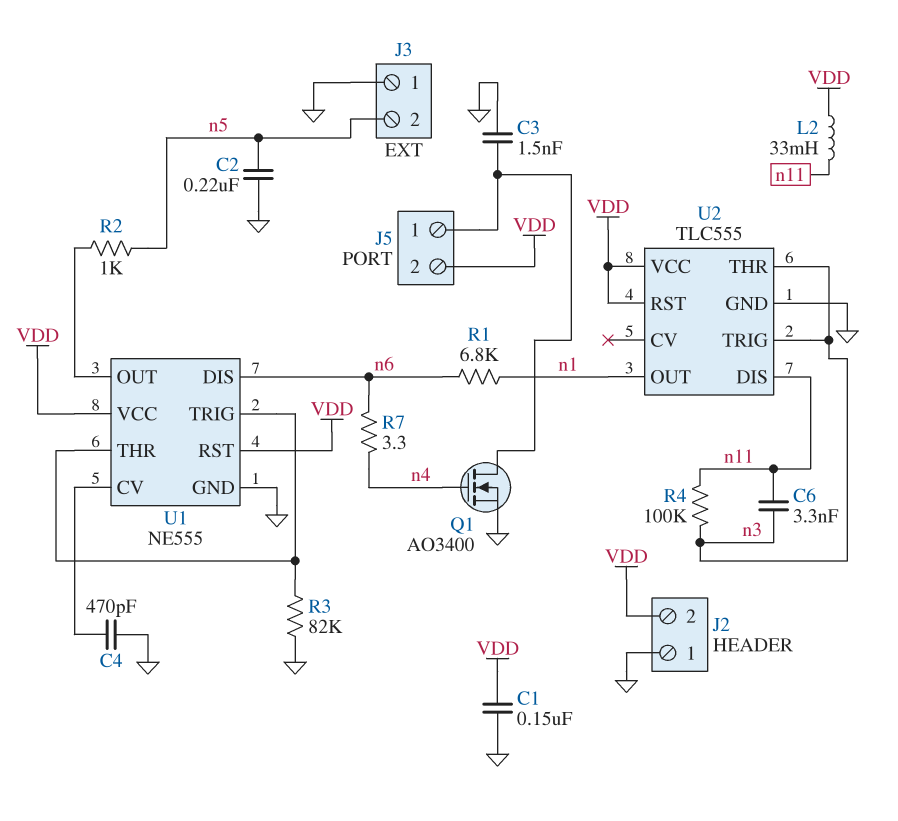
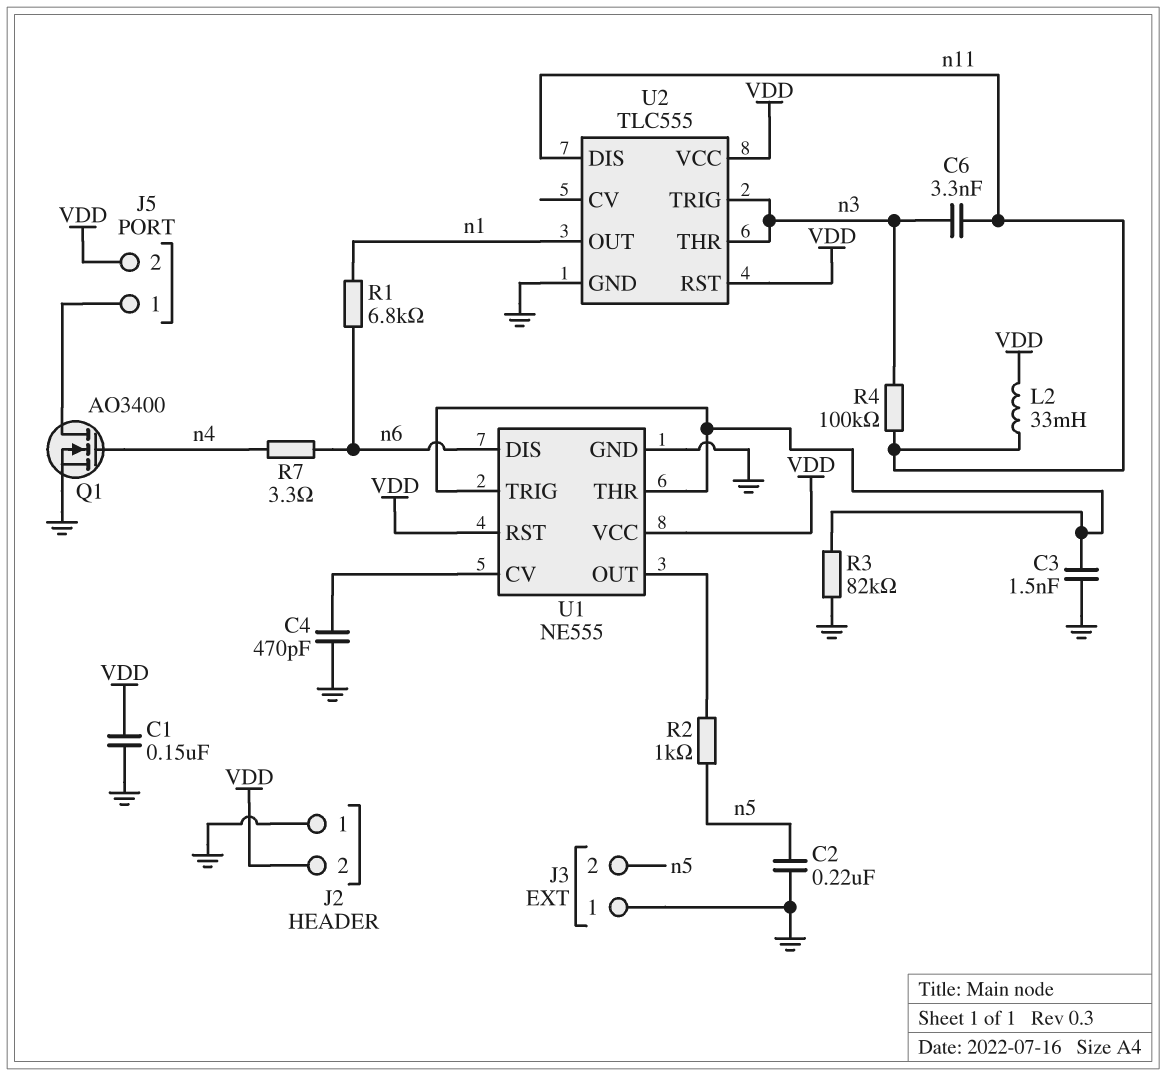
C3: 1.5nF (GND, J5/1) -> 1.5nF (GND, U1/THR)

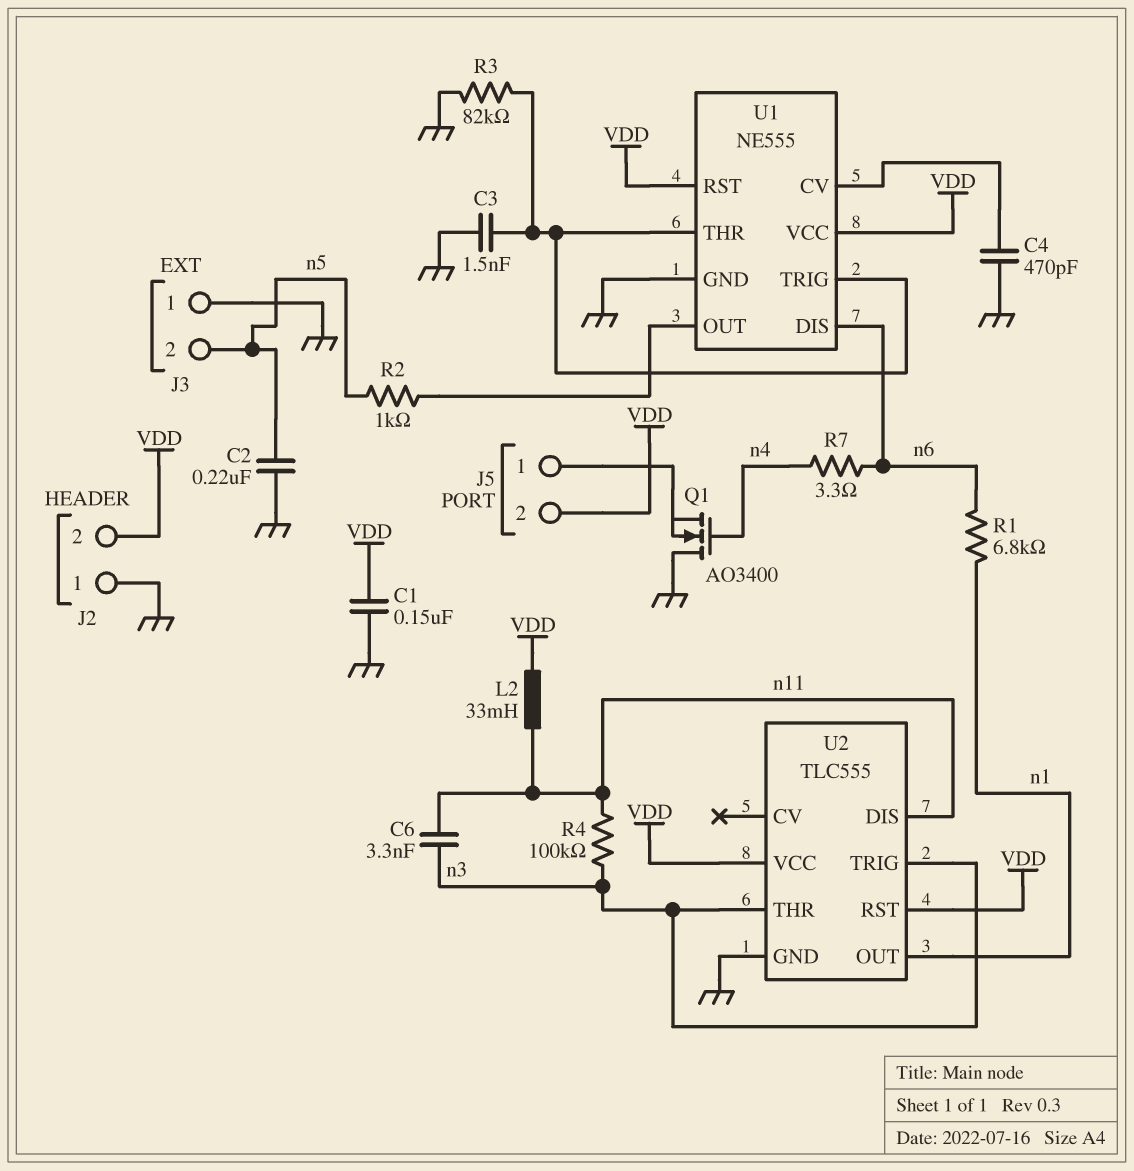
Q1: NMOS AO3400 (G n4, D J5/1, S GND) -> NMOS AO3400 (G n4, D GND, S J5/1)

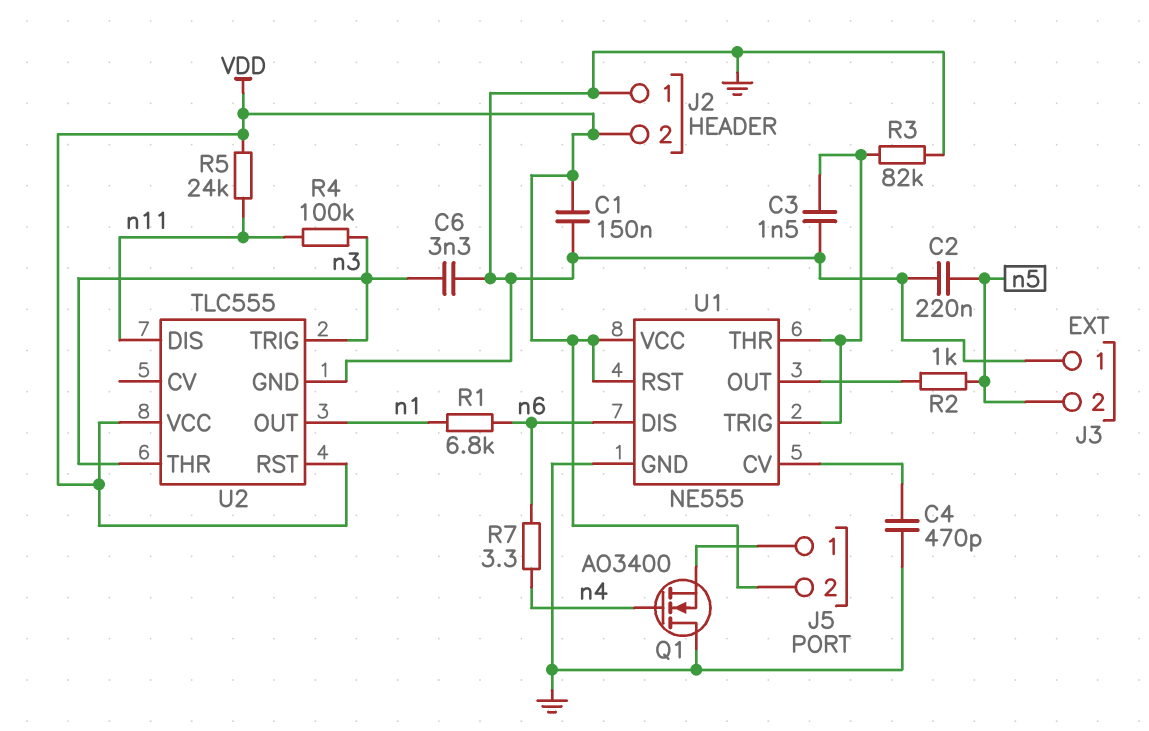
C6: 3.3nF (n3, n11) -> 3.3nF (GND, n3)
L2: 33mH (VDD, n11) -> none
R5: none -> 24k (VDD, n11)

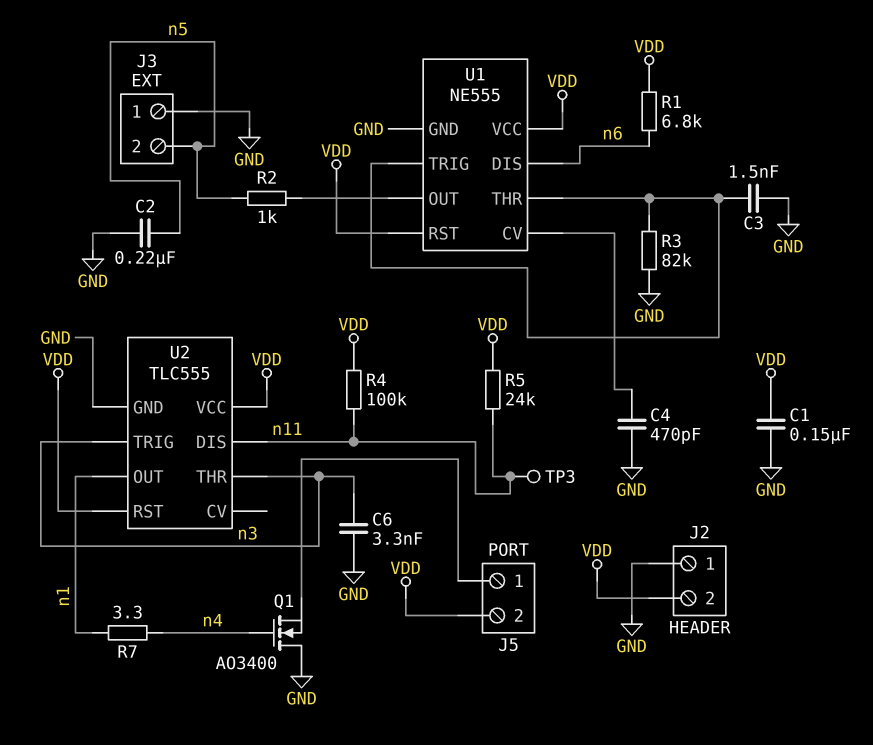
R1: 6.8k (n1, n6) -> 6.8k (VDD, n6)
R4: 100k (n3, n11) -> 100k (VDD, n11)
R7: 3.3 (n4, n6) -> 3.3 (n1, n4)
TP3: none -> test point (n11)

